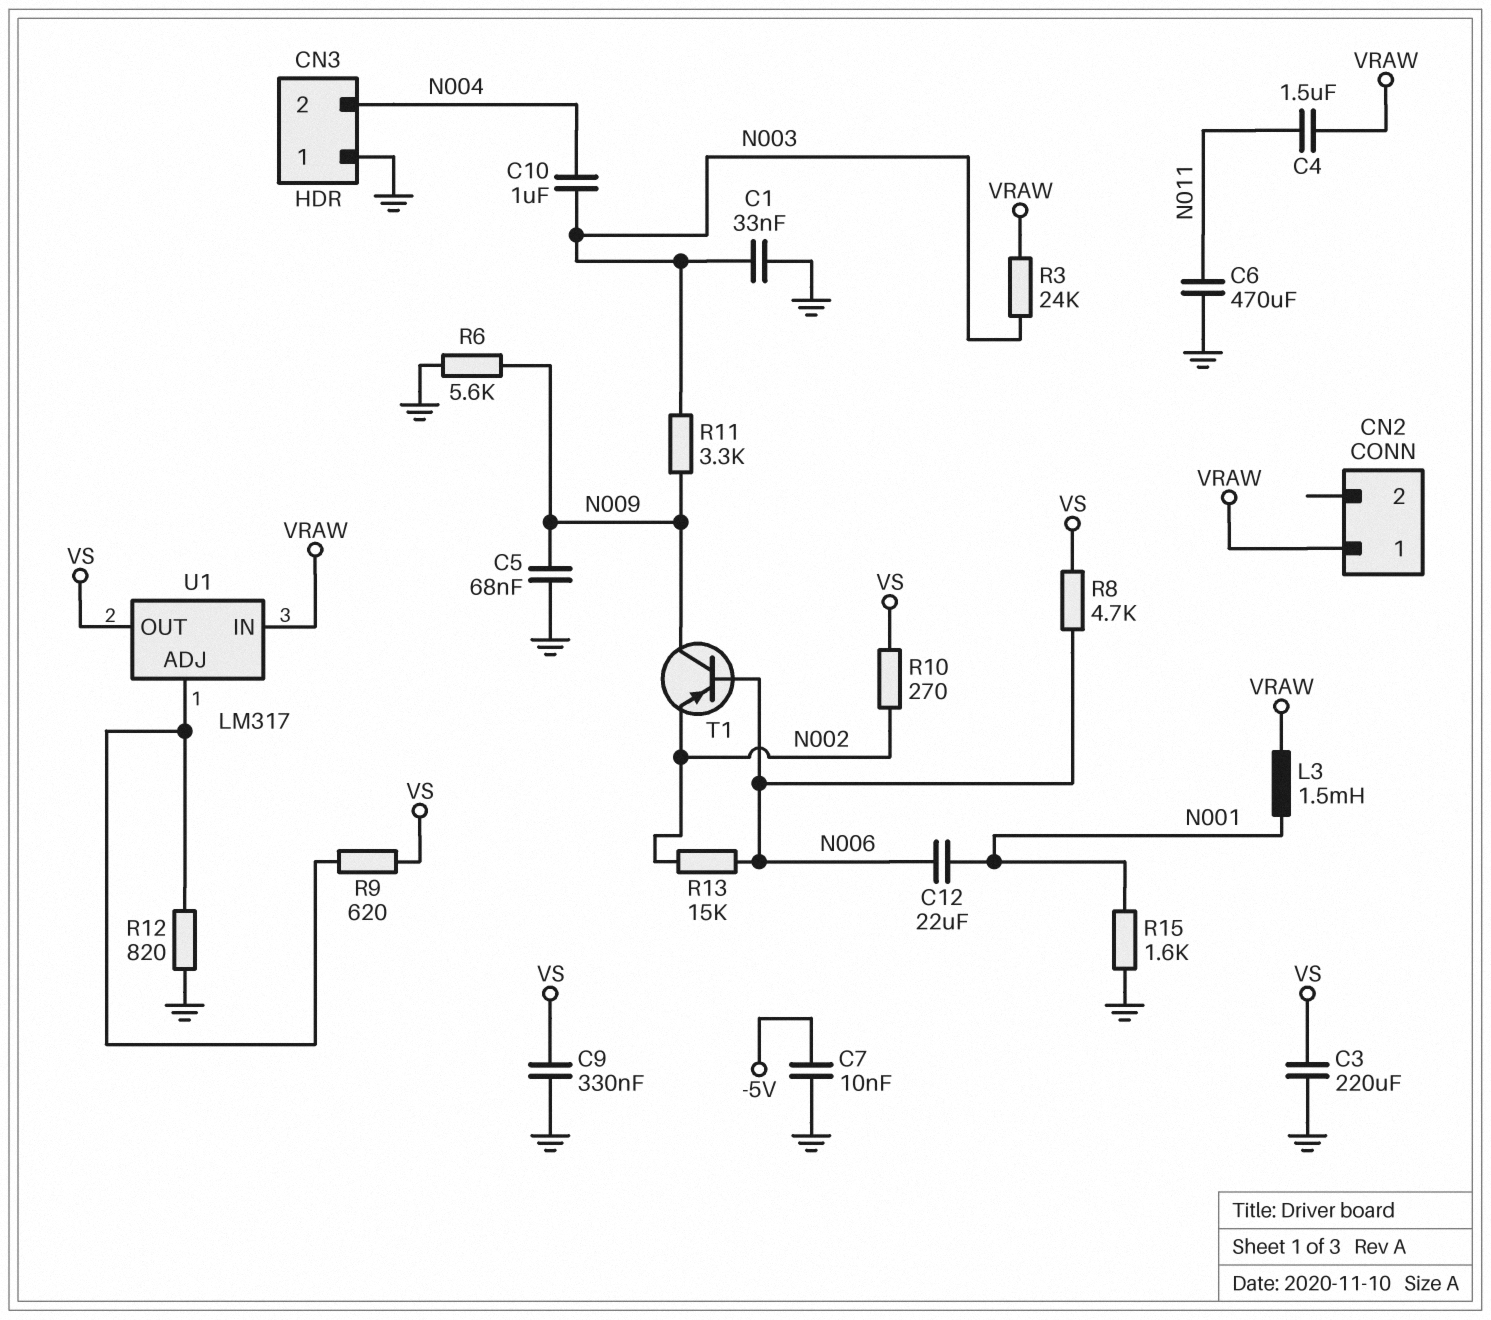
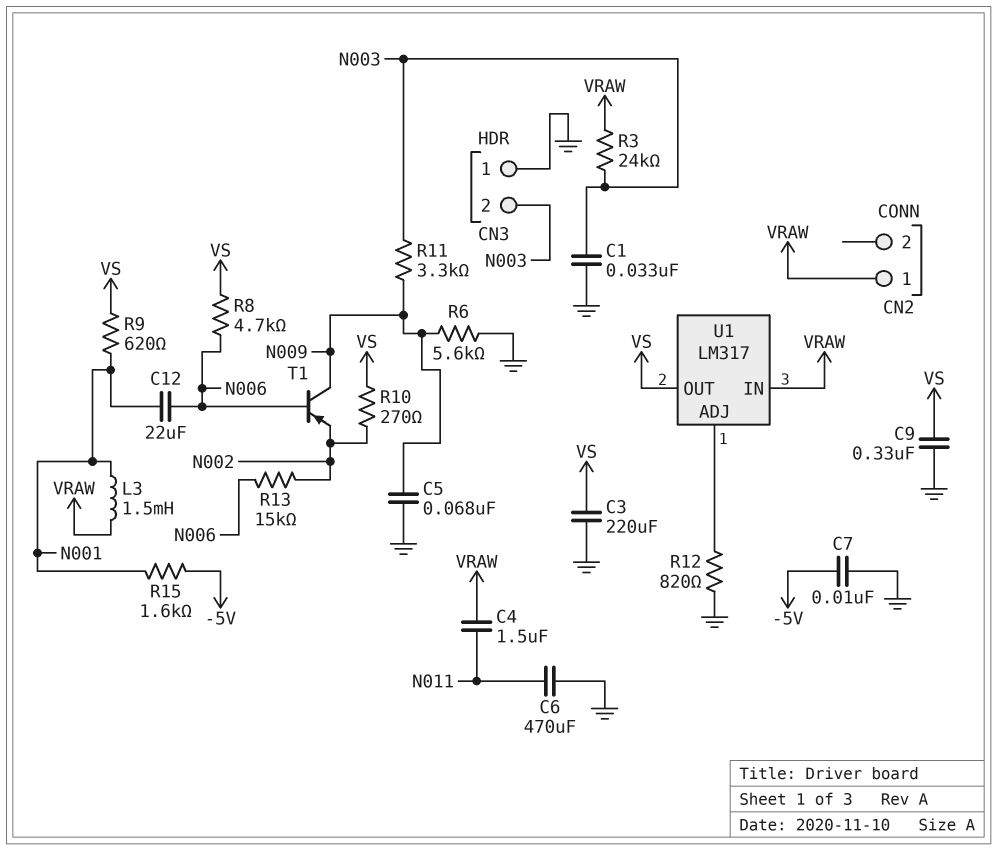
C10: 1uF (N003, N004) -> none
CN3 pin 2: N004 -> N003
R9: 620 (U1/ADJ, VS) -> 620 (N001, VS)
R15: 1.6k (GND, N001) -> 1.6k (-5V, N001)

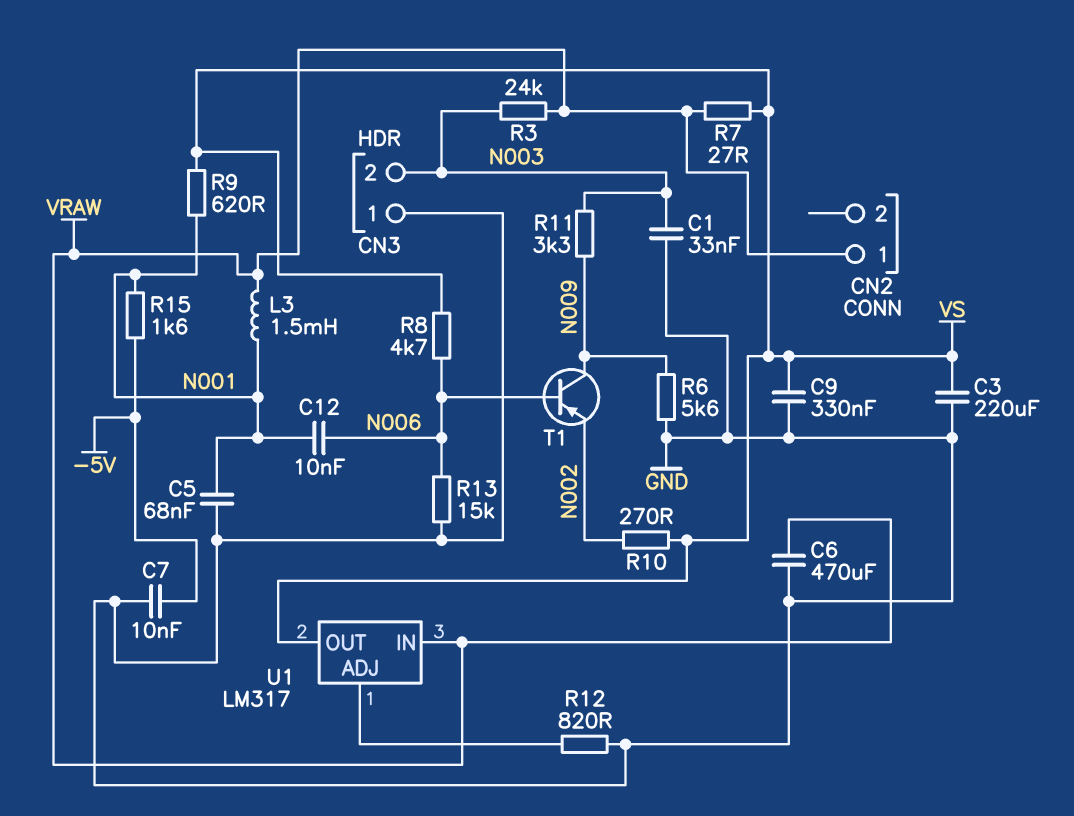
C4: 1.5uF (N011, VRAW) -> none
C5: 68nF (GND, N009) -> 68nF (GND, N001)
C6: 470uF (GND, N011) -> 470uF (GND, VRAW)
C12: 22uF (N001, N006) -> 10nF (N001, N006)
R7: none -> 27 (VRAW, VS)
R13: 15k (N002, N006) -> 15k (GND, N006)

